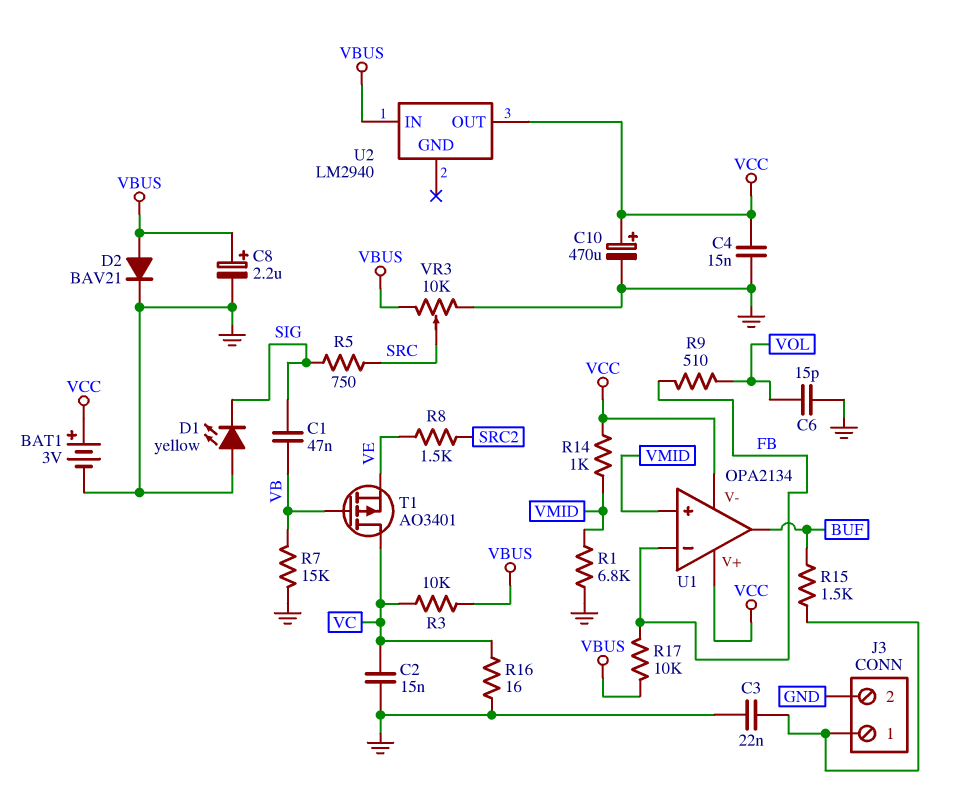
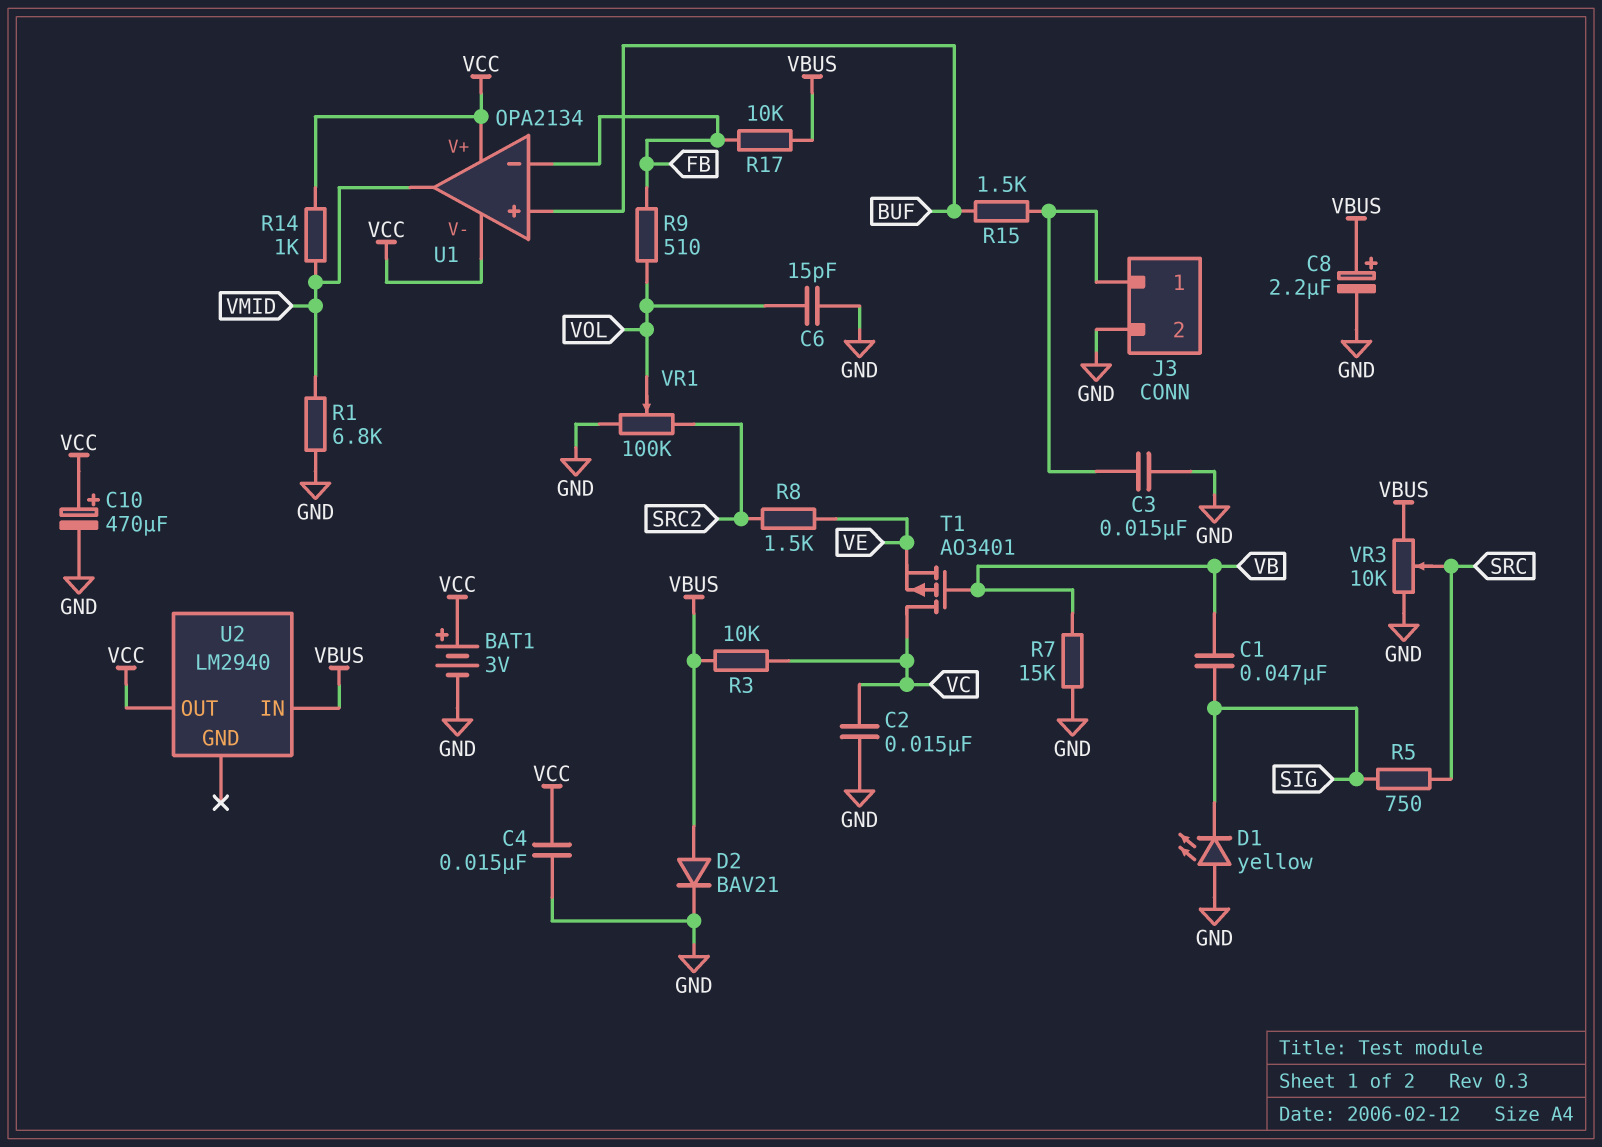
C3: 22nF (GND, J3/1) -> 15nF (GND, J3/1)
R16: 16 (GND, VC) -> none
U1 pin in+: VMID -> BUF
U1 pin out: BUF -> VMID
VR1: none -> 100k (GND, SRC2, wiper VOL)

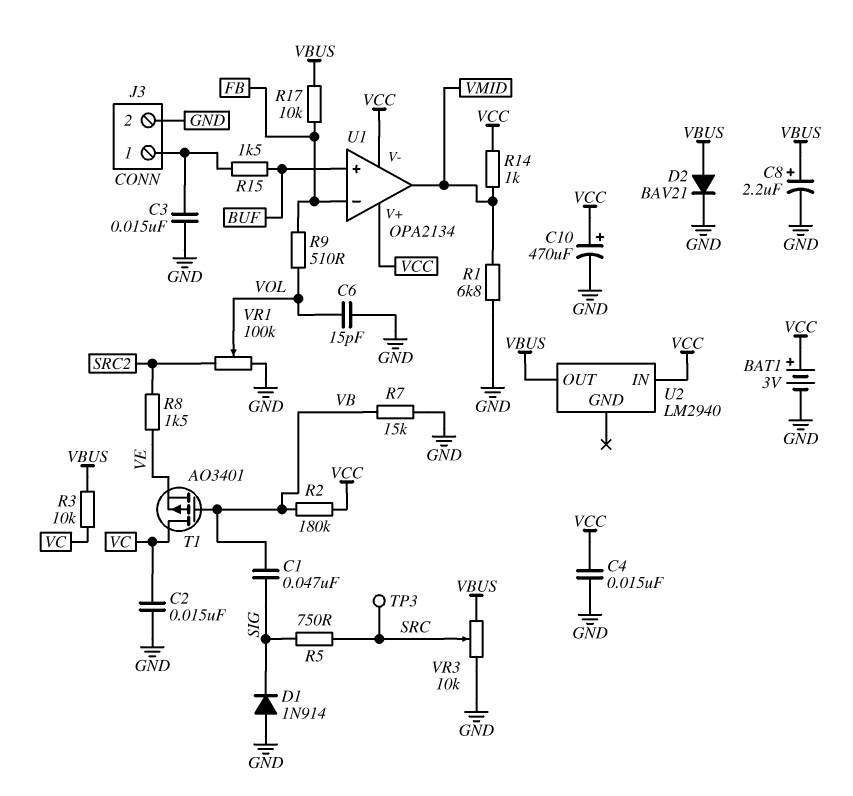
D1: LED yellow (A GND, K SIG) -> diode 1N914 (A GND, K SIG)
R2: none -> 180k (VB, VCC)
TP3: none -> test point (SRC)
U2 pin IN: VBUS -> VCC
U2 pin OUT: VCC -> VBUS

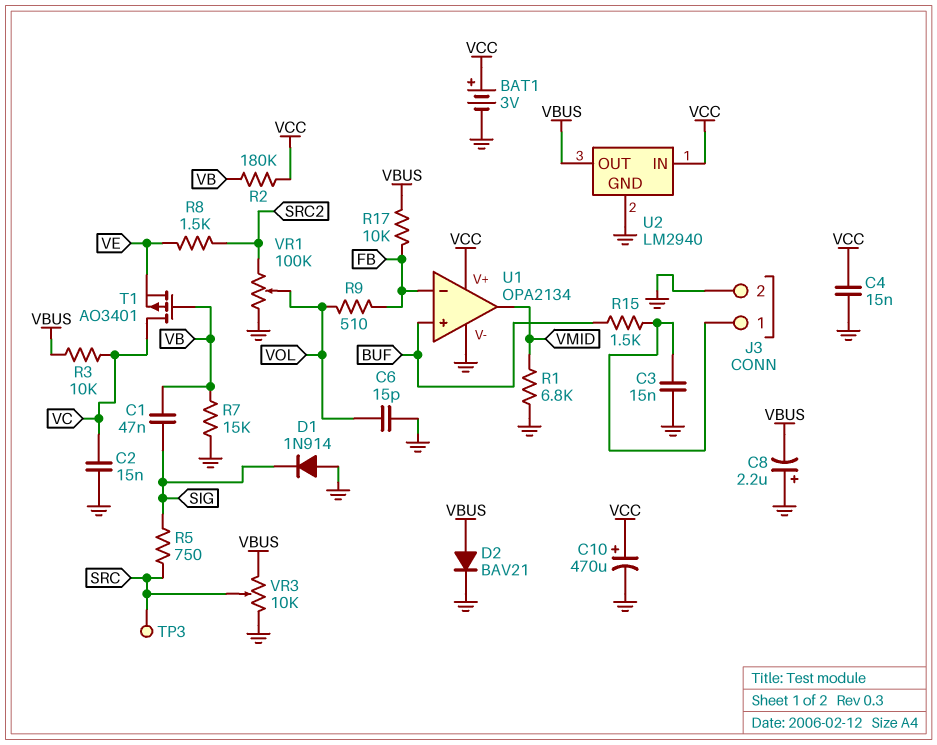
C8: 2.2uF (plus VBUS, minus GND) -> 2.2uF (plus GND, minus VBUS)
R14: 1k (VCC, VMID) -> none
U1 pin V-: VCC -> GND
U2 pin GND: none -> GND

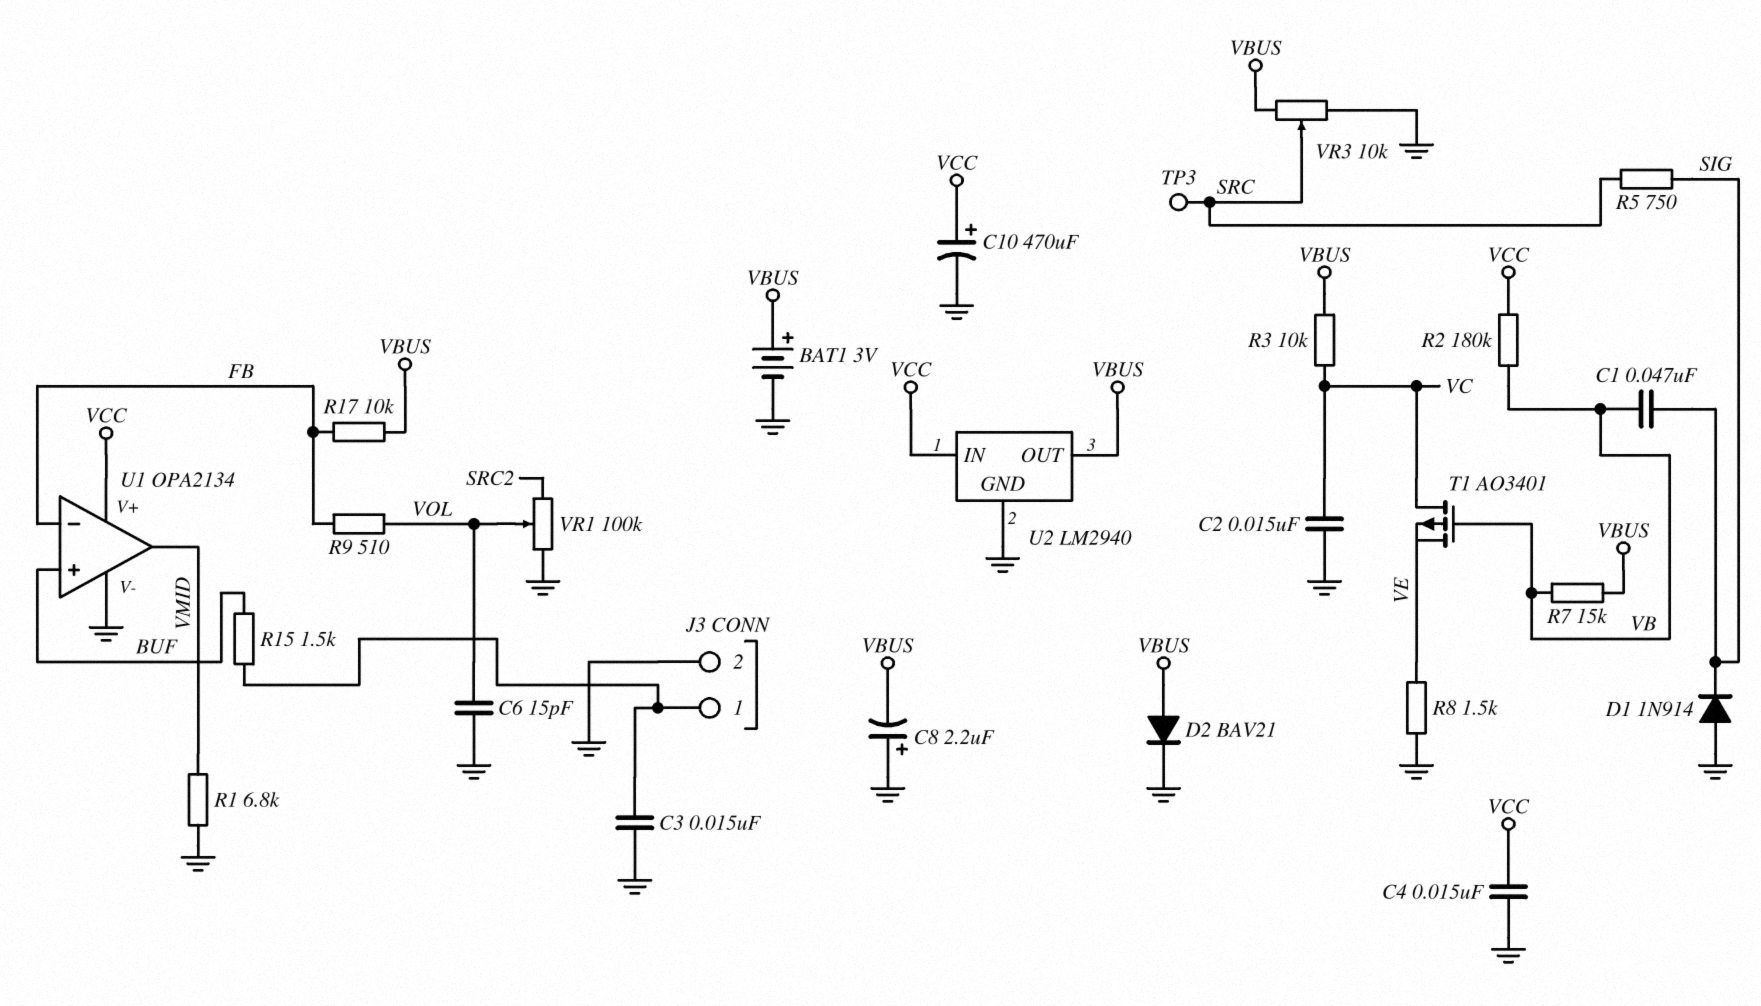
BAT1: 3V (plus VCC, minus GND) -> 3V (plus VBUS, minus GND)
R7: 15k (GND, VB) -> 15k (VB, VBUS)
R8: 1.5k (SRC2, VE) -> 1.5k (GND, VE)

